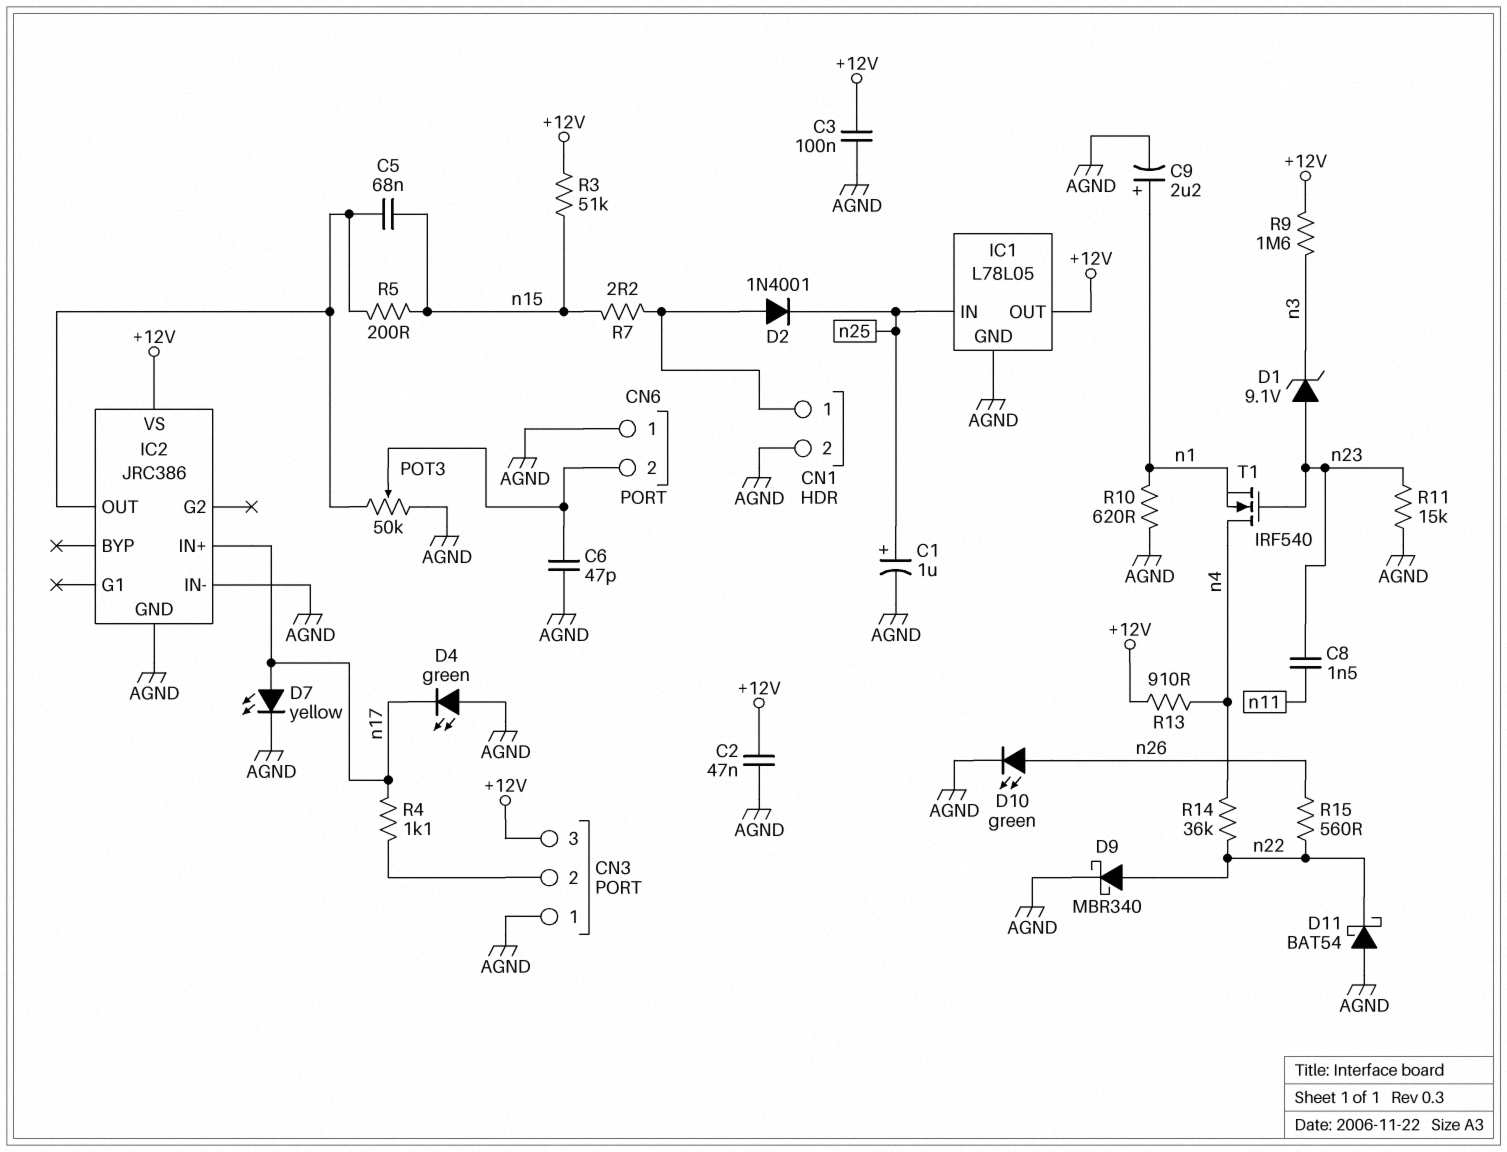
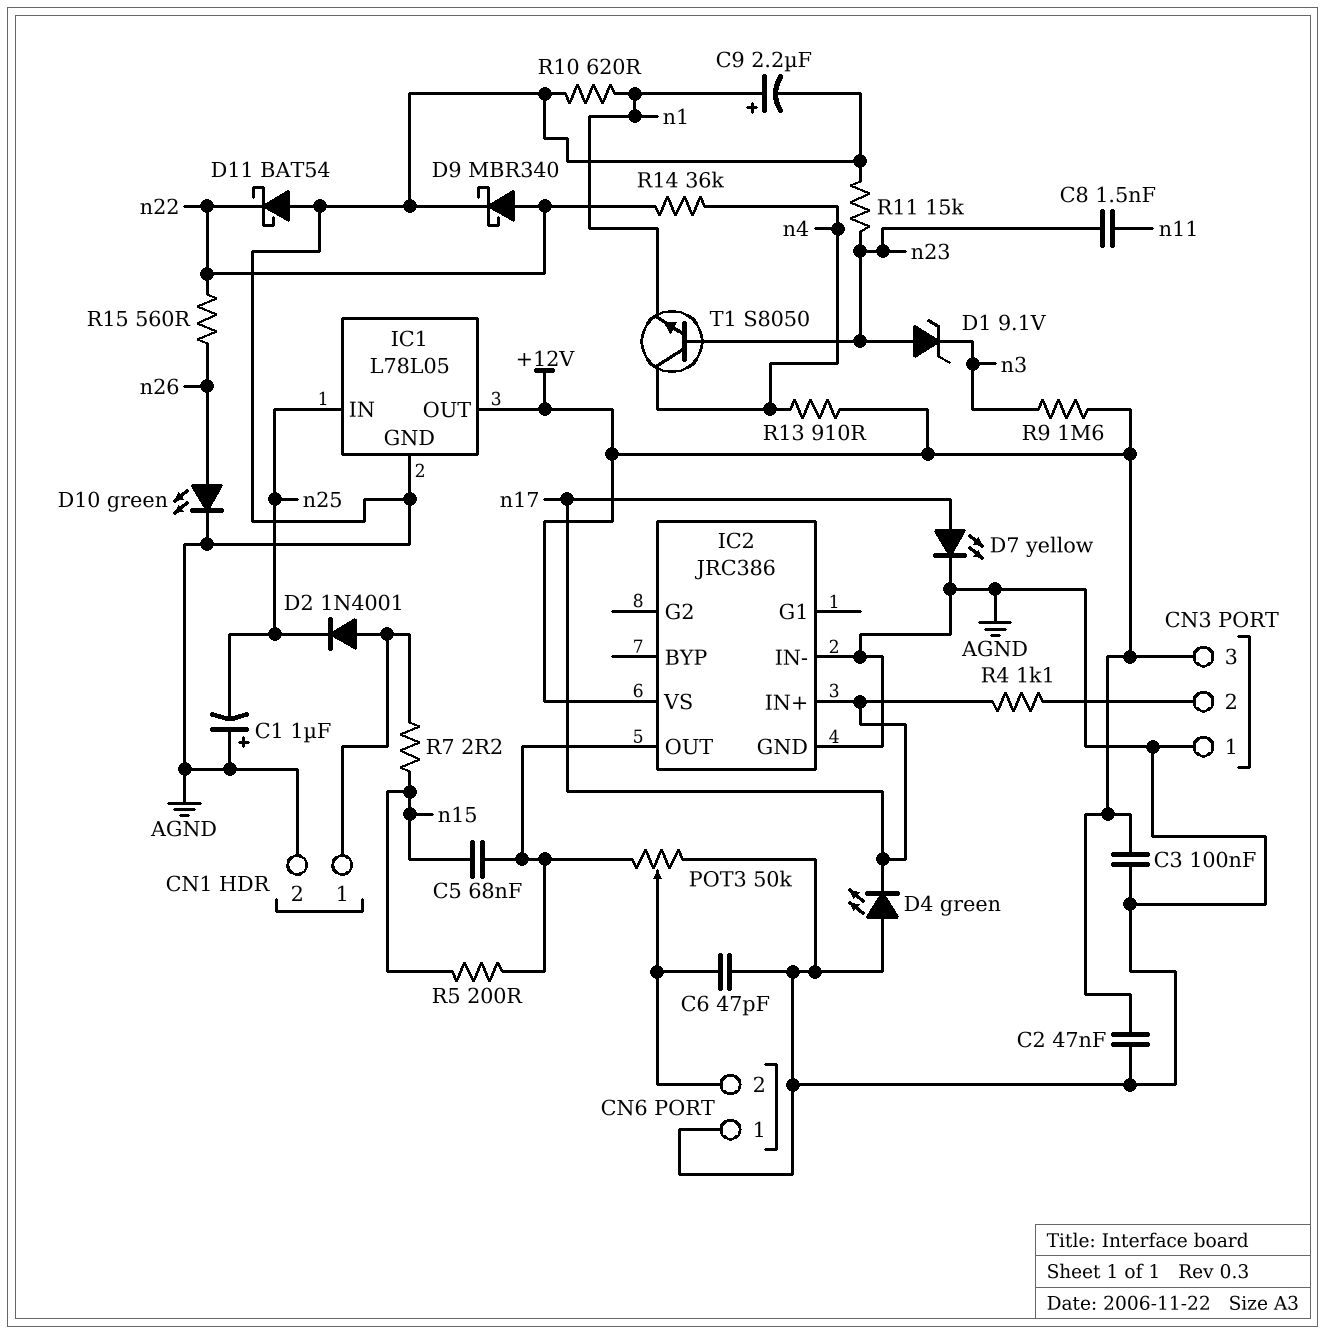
C1: 1uF (plus n25, minus AGND) -> 1uF (plus AGND, minus n25)
R3: 51k (+12V, n15) -> none
T1: NMOS IRF540 (G n23, D n4, S n1) -> NPN S8050 (B n23, C n4, E n1)

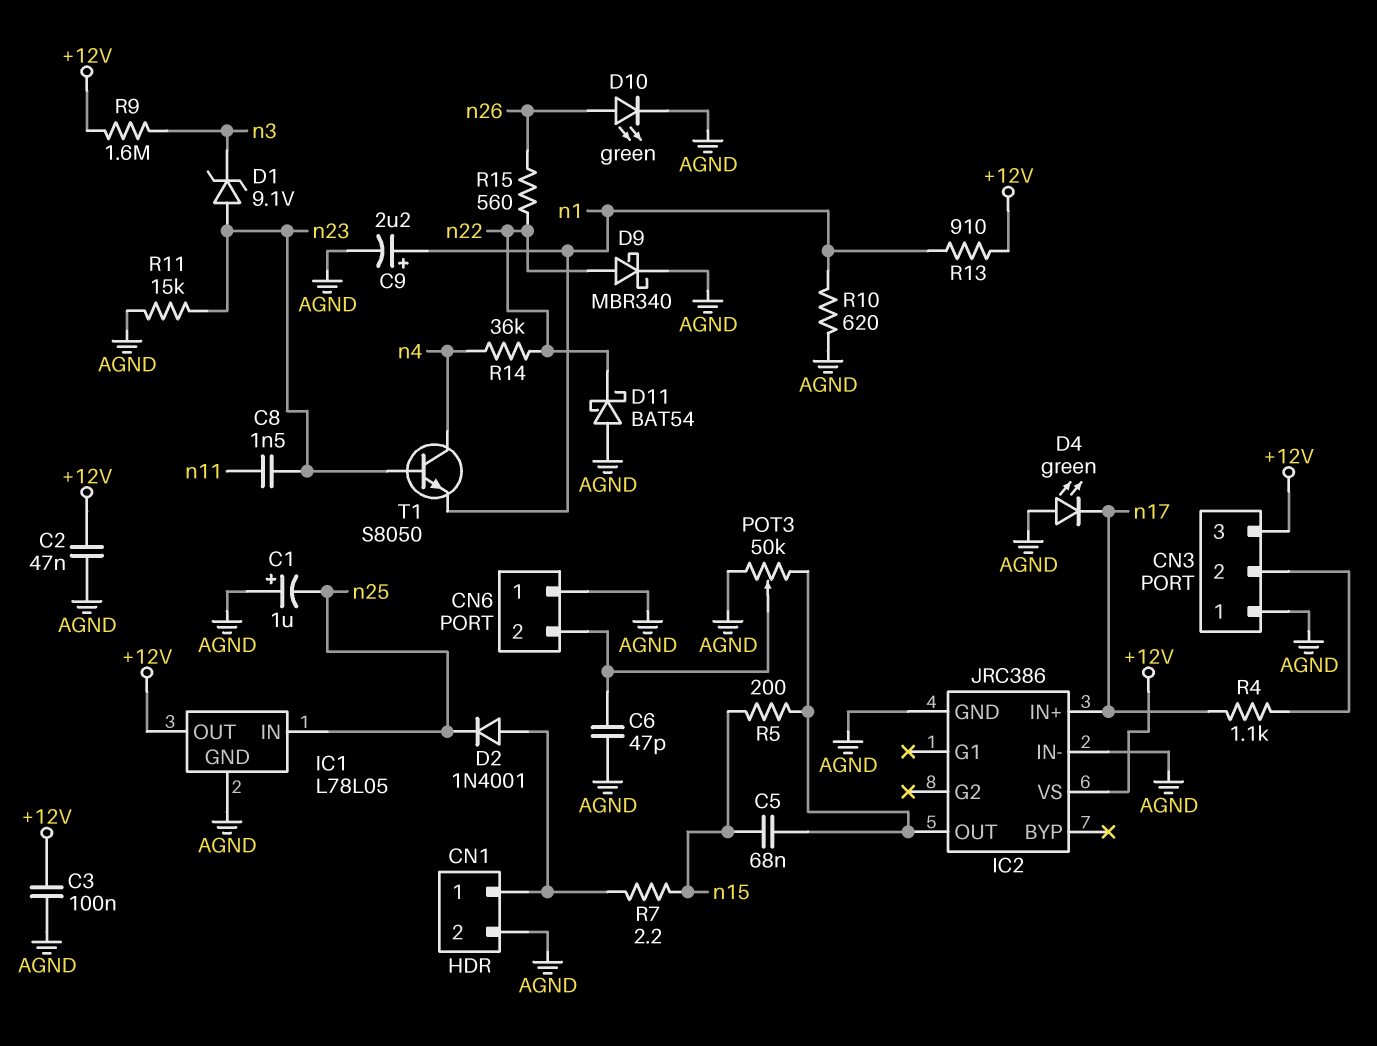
D7: LED yellow (A n17, K AGND) -> none
R13: 910 (+12V, n4) -> 910 (+12V, n1)

